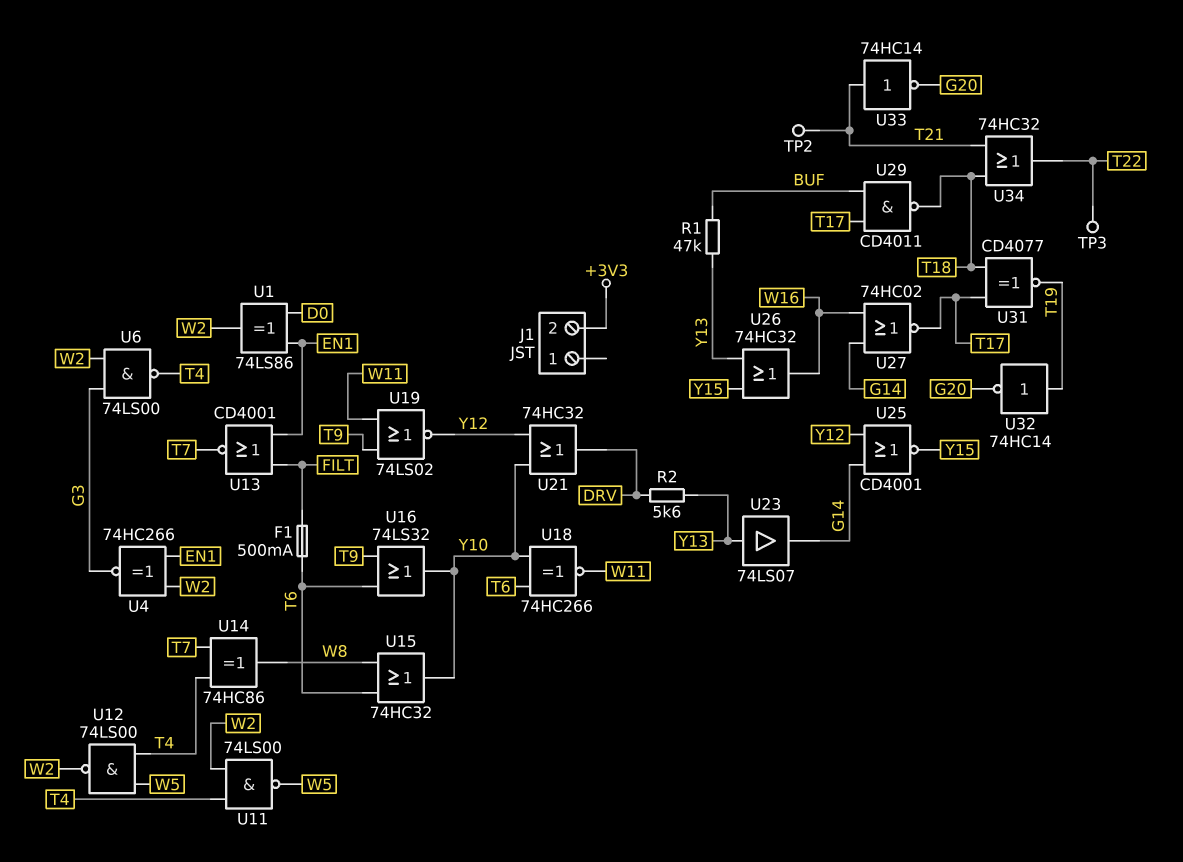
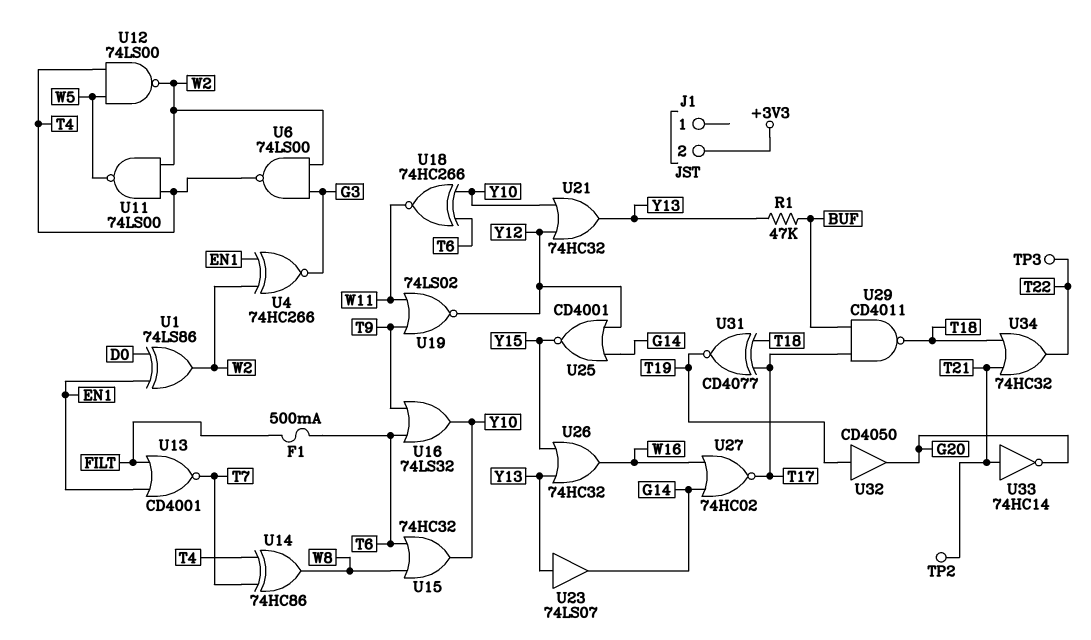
R2: 5.6k (DRV, Y13) -> none
U21: OR 74HC32 (in Y10, in Y12, out DRV) -> OR 74HC32 (in Y10, in Y12, out Y13)
U32: NOT 74HC14 (in T19, out G20) -> buffer CD4050 (in T19, out G20)

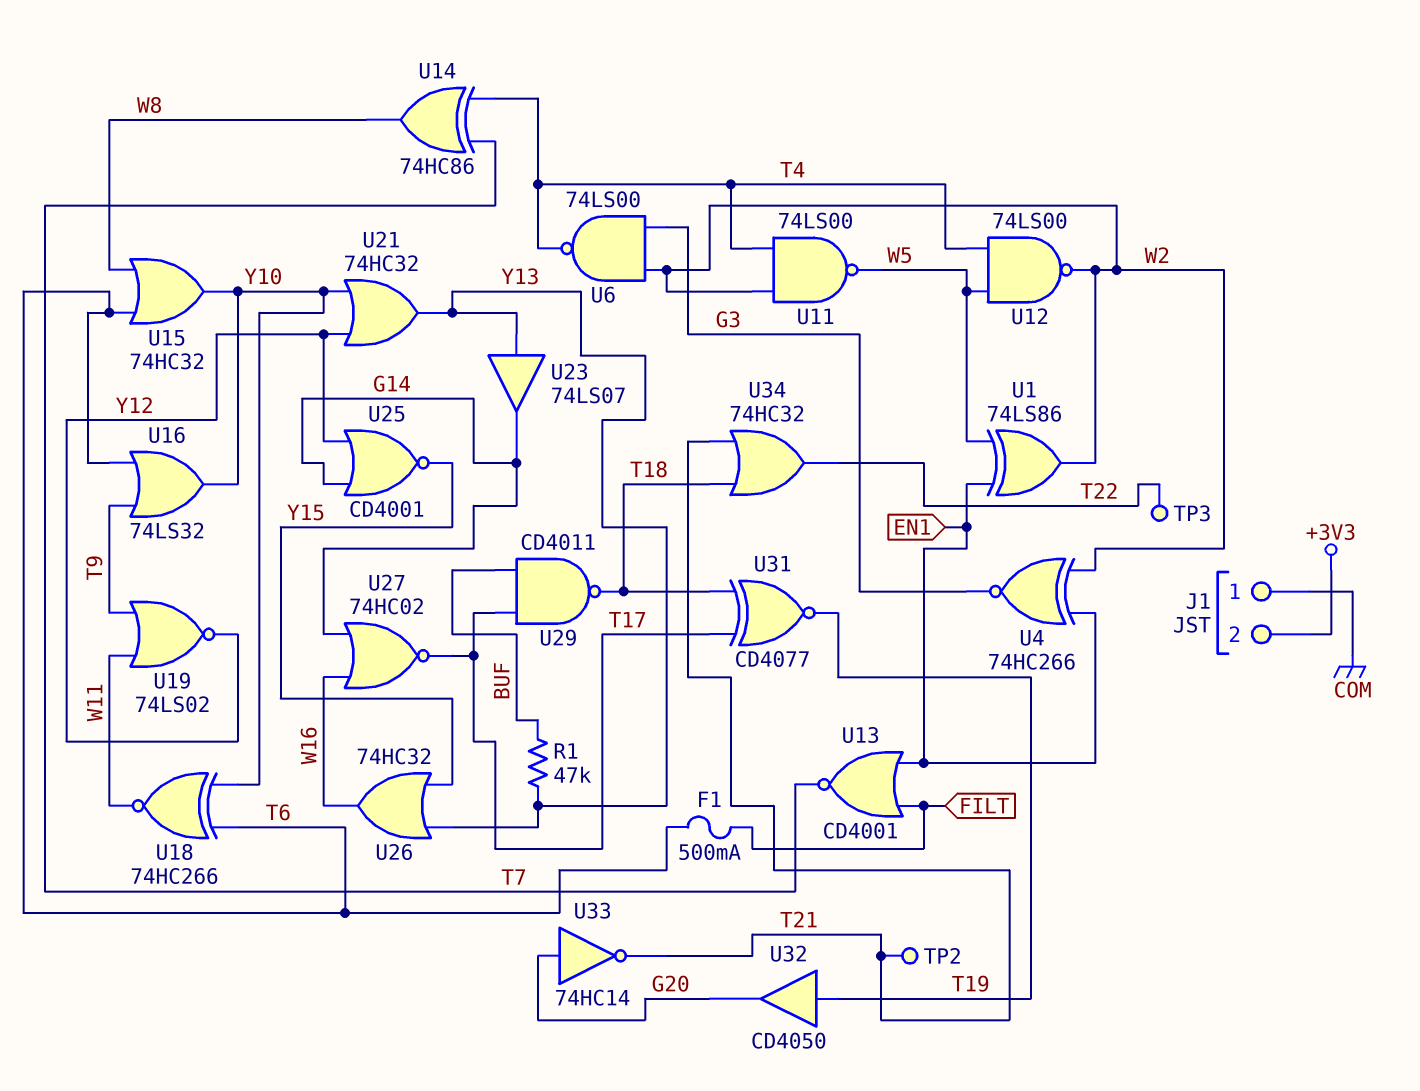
J1 pin 1: none -> COM
U1: XOR 74LS86 (in D0, in EN1, out W2) -> XOR 74LS86 (in EN1, in W5, out W2)
U33: NOT 74HC14 (in T21, out G20) -> NOT 74HC14 (in G20, out T21)

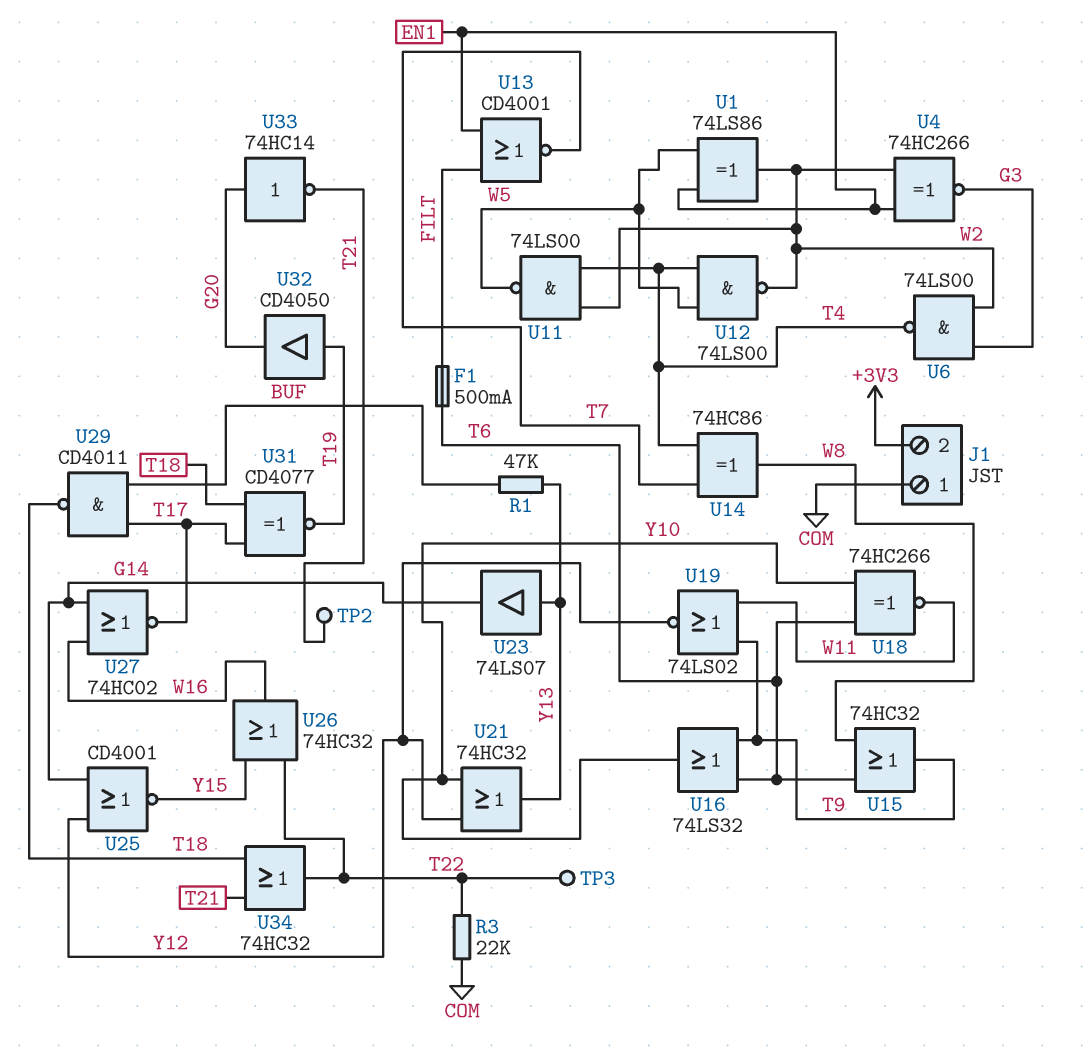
R3: none -> 22k (COM, T22)
U15: OR 74HC32 (in T6, in W8, out Y10) -> OR 74HC32 (in T6, in W8, out T9)
U26: OR 74HC32 (in Y13, in Y15, out W16) -> OR 74HC32 (in T22, in Y15, out W16)

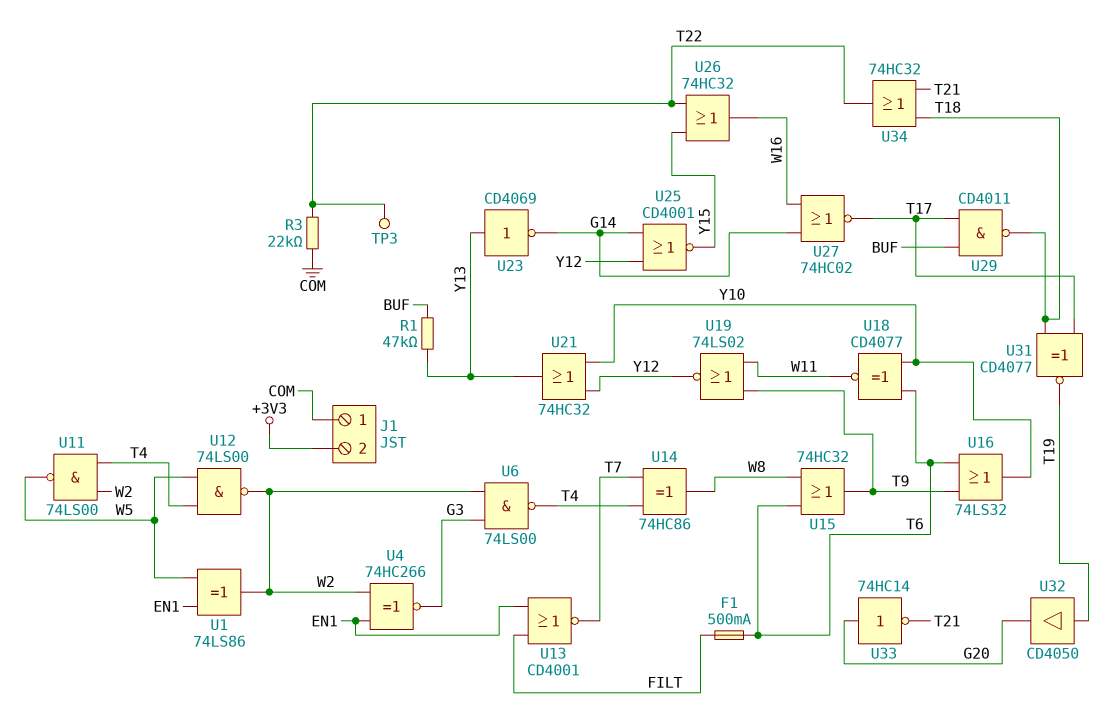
TP2: test point (T21) -> none
U18: XNOR 74HC266 (in T6, in Y10, out W11) -> XNOR CD4077 (in T6, in Y10, out W11)
U23: buffer 74LS07 (in Y13, out G14) -> NOT CD4069 (in Y13, out G14)

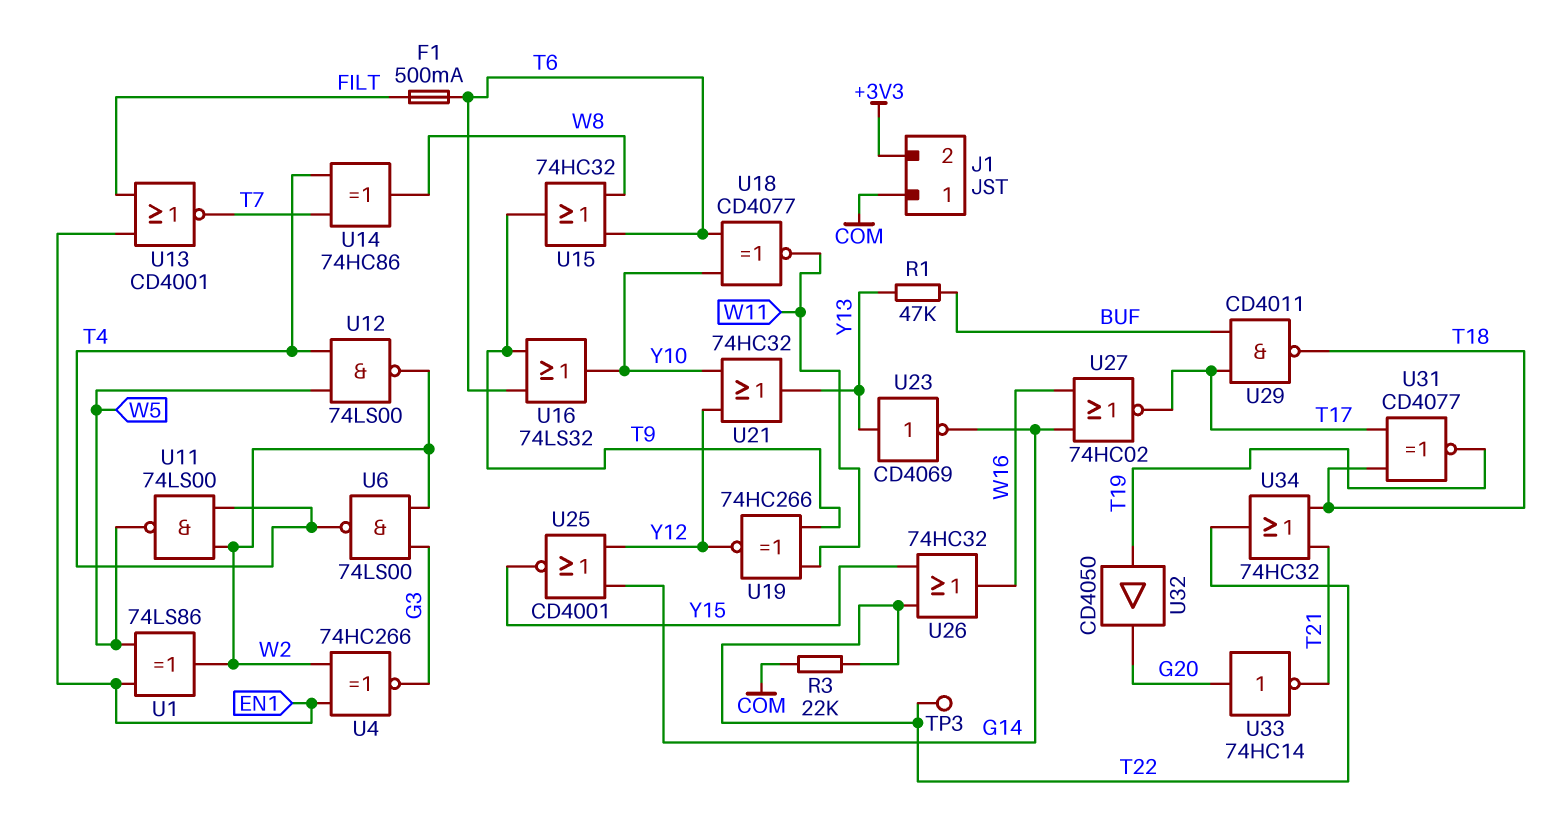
U19: NOR 74LS02 (in T9, in W11, out Y12) -> XNOR 74HC266 (in T9, in W11, out Y12)

